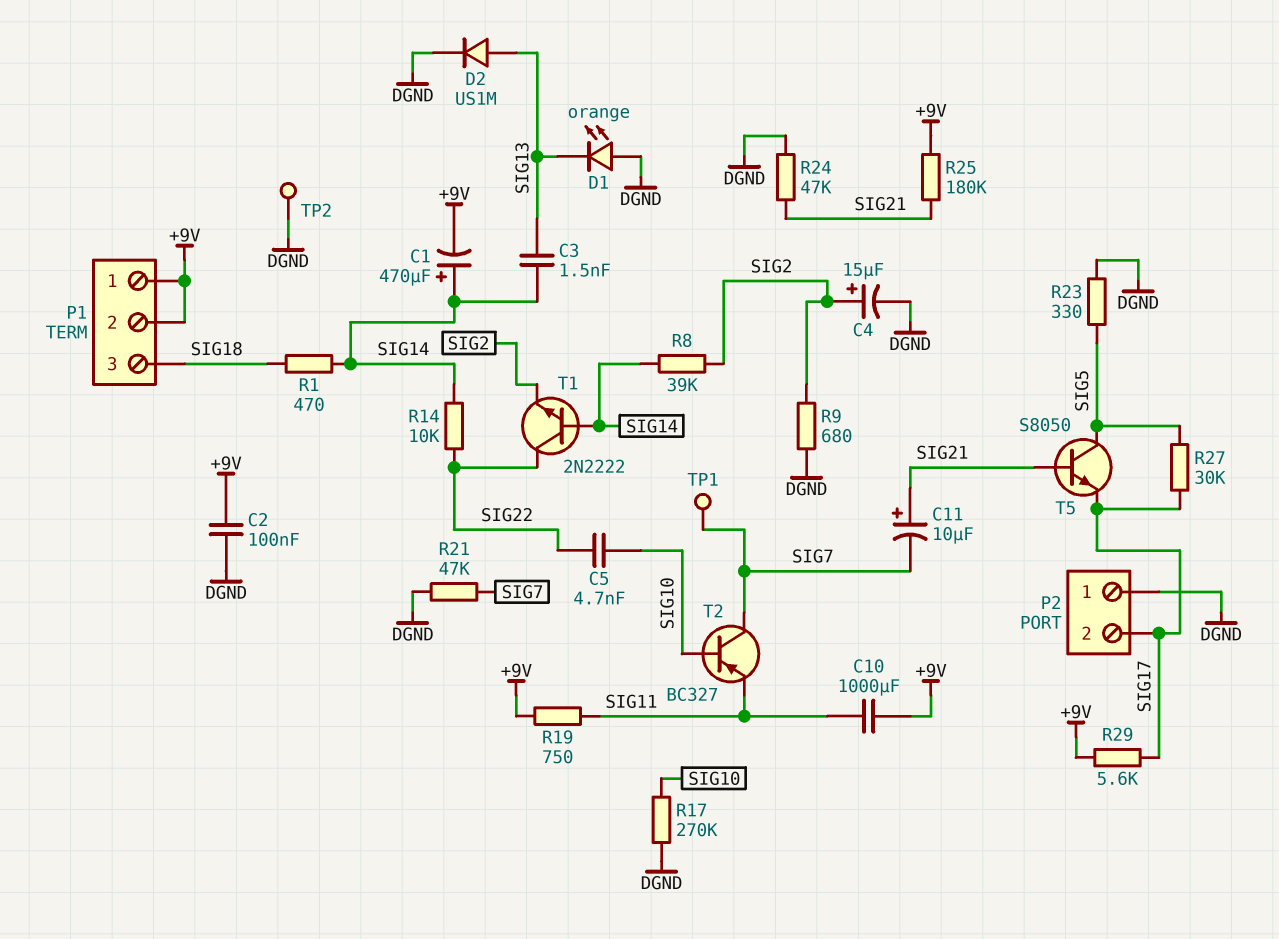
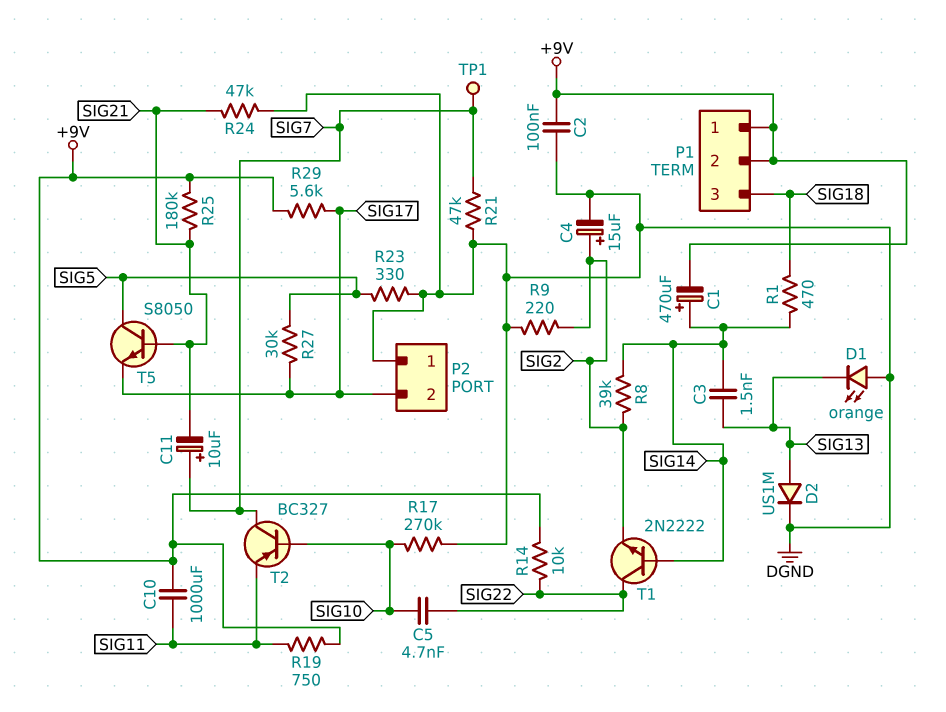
C11: 10uF (plus SIG21, minus SIG7) -> 10uF (plus SIG7, minus SIG21)
R9: 680 (DGND, SIG2) -> 220 (DGND, SIG2)
R14: 10k (SIG14, SIG22) -> 10k (+9V, SIG22)
TP2: test point (DGND) -> none

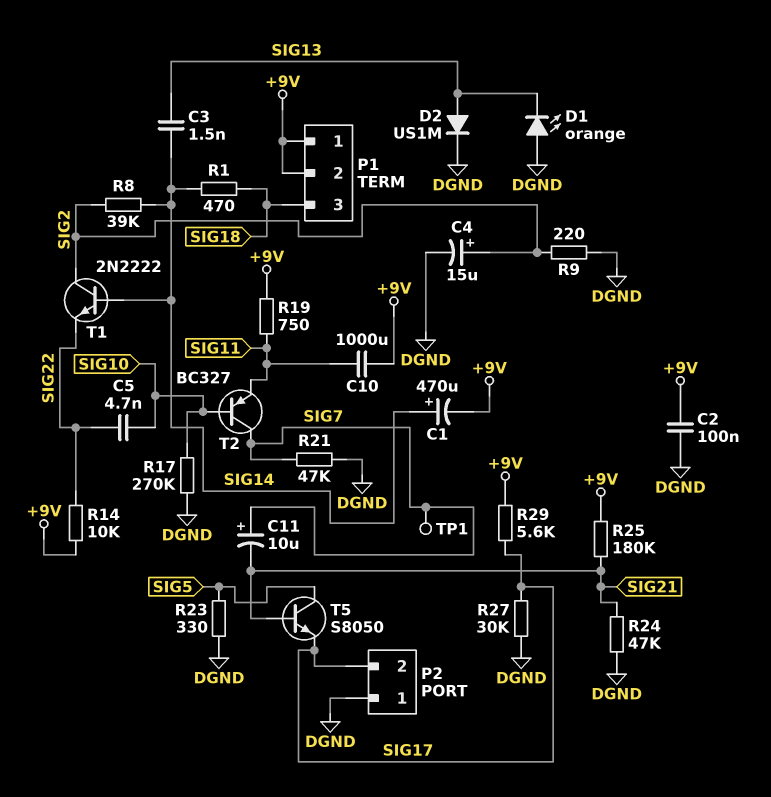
R27: 30k (SIG5, SIG17) -> 30k (DGND, SIG17)
T1: NPN 2N2222 (B SIG14, C SIG22, E SIG2) -> NPN 2N2222 (B SIG14, C SIG2, E SIG22)

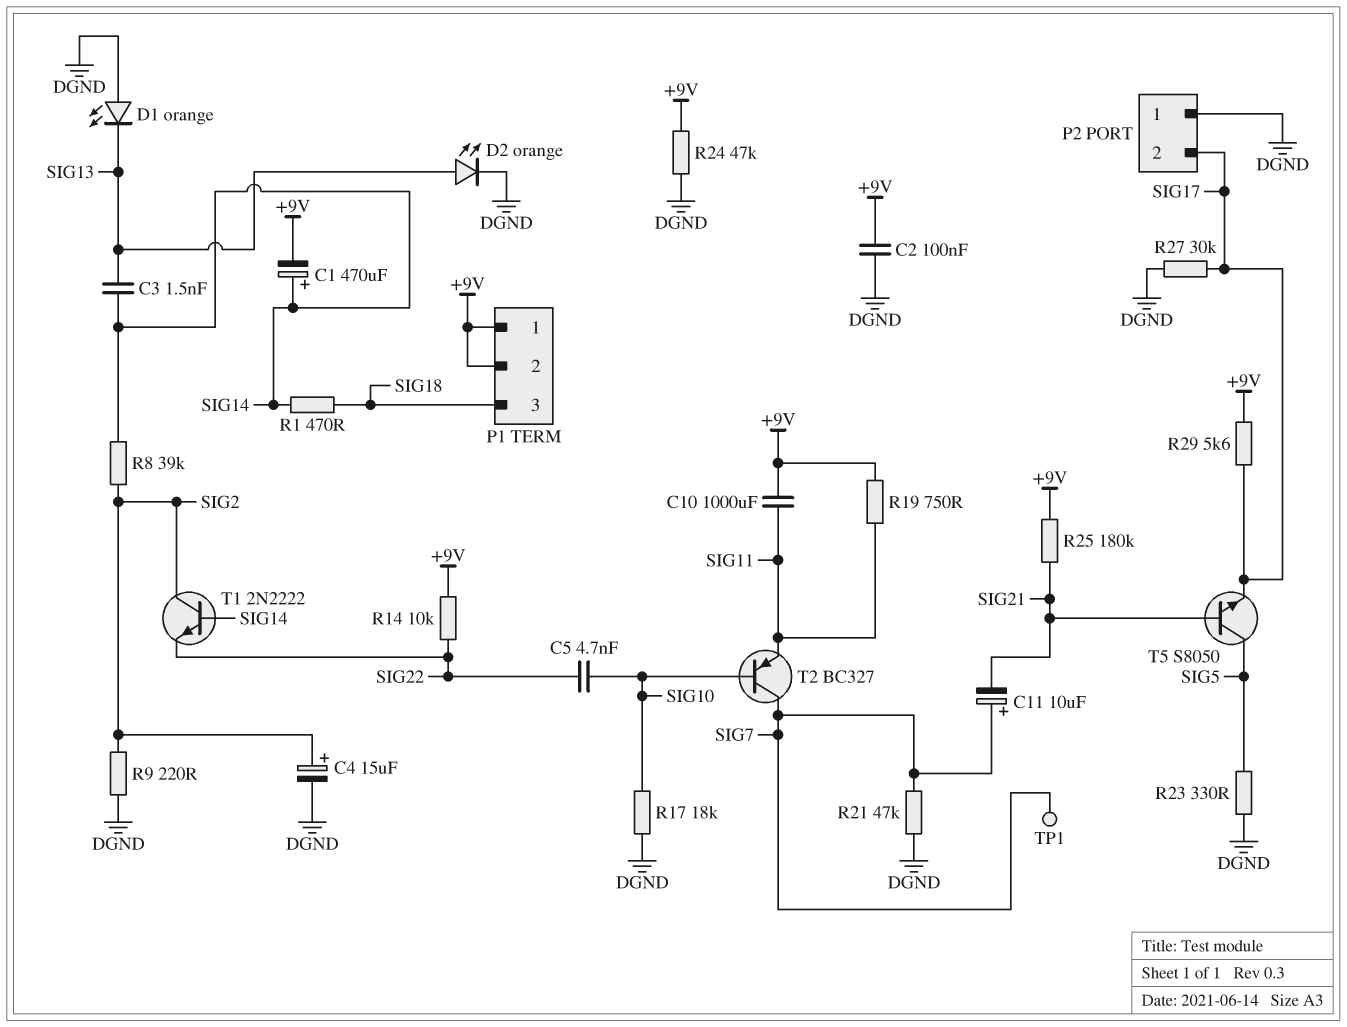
D2: diode US1M (A SIG13, K DGND) -> LED orange (A SIG13, K DGND)
R17: 270k (DGND, SIG10) -> 18k (DGND, SIG10)
R24: 47k (DGND, SIG21) -> 47k (+9V, DGND)

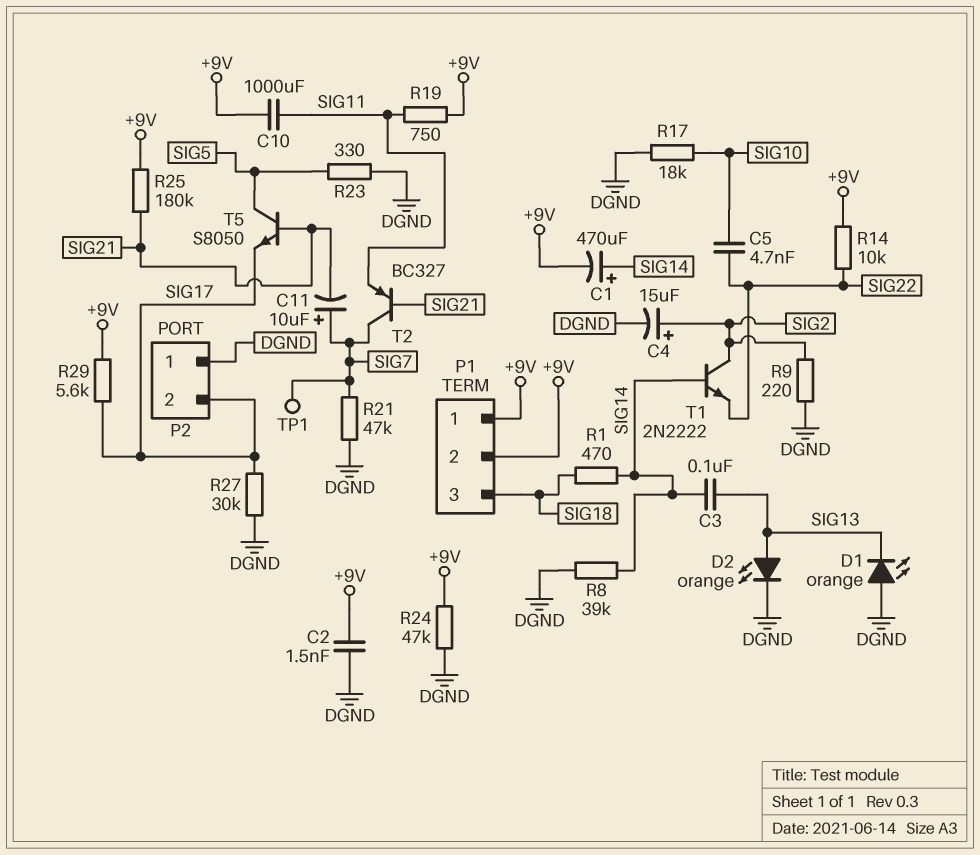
C2: 100nF (+9V, DGND) -> 1.5nF (+9V, DGND)
C3: 1.5nF (SIG13, SIG14) -> 100nF (SIG13, SIG14)
R8: 39k (SIG2, SIG14) -> 39k (DGND, SIG14)
T2: PNP BC327 (B SIG10, C SIG7, E SIG11) -> PNP BC327 (B SIG21, C SIG7, E SIG11)

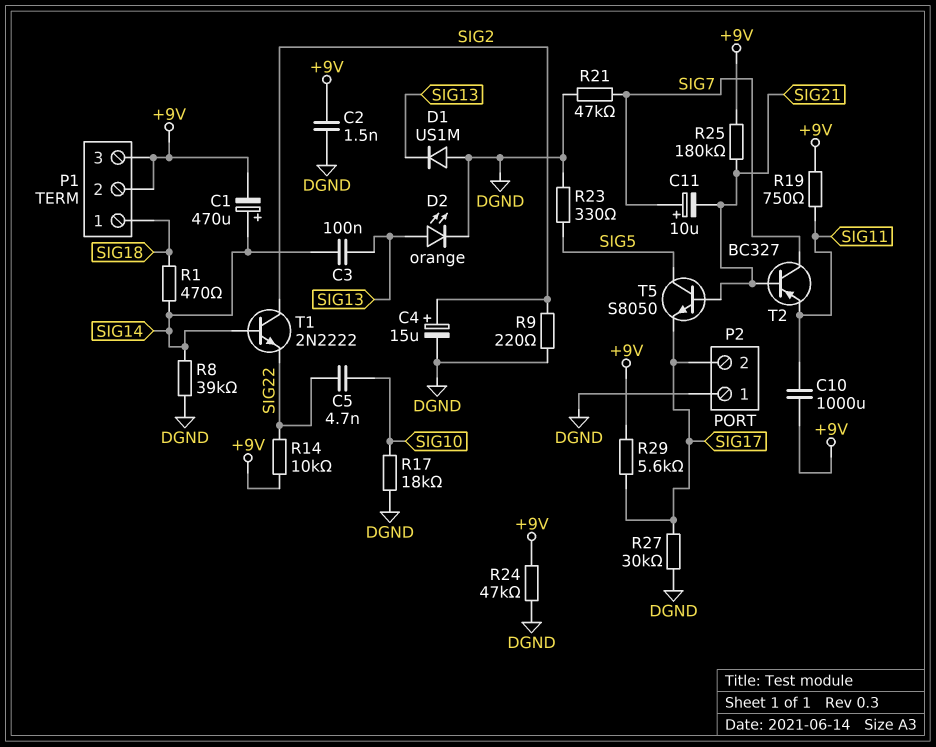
D1: LED orange (A DGND, K SIG13) -> diode US1M (A DGND, K SIG13)
P1 pin 1: +9V -> SIG18
P1 pin 3: SIG18 -> +9V
TP1: test point (SIG7) -> none

